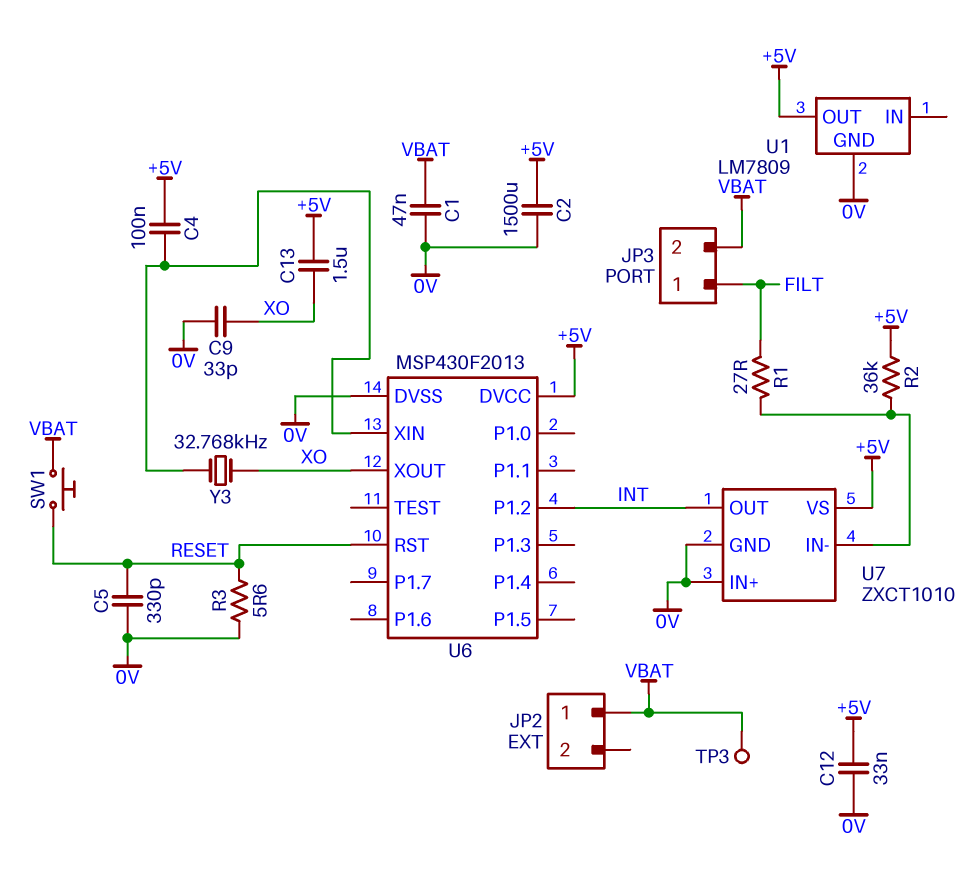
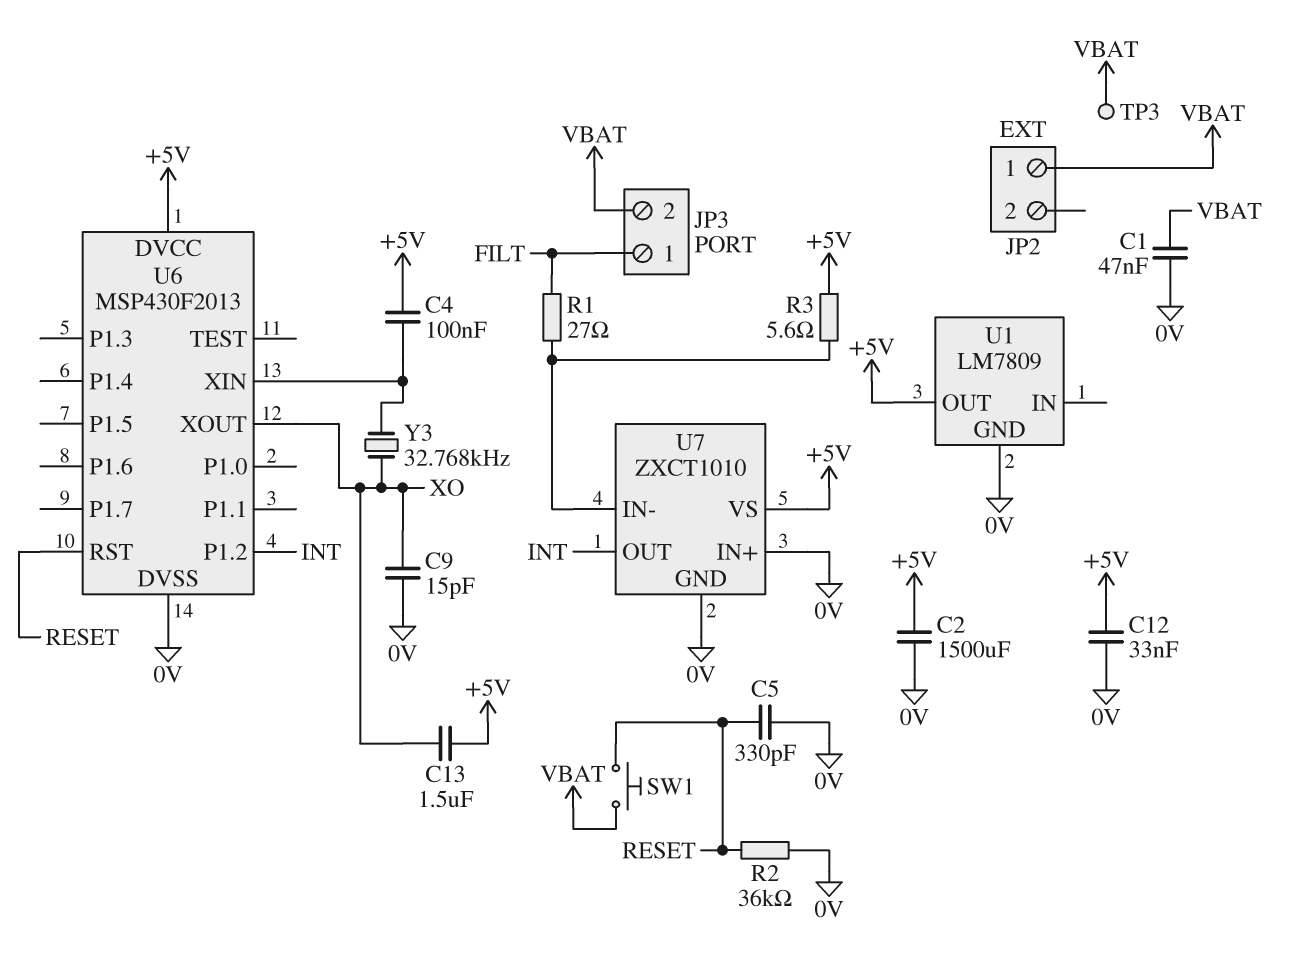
C9: 33pF (0V, XO) -> 15pF (0V, XO)
R2: 36k (+5V, U7/IN-) -> 36k (0V, RESET)
R3: 5.6 (0V, RESET) -> 5.6 (+5V, U7/IN-)

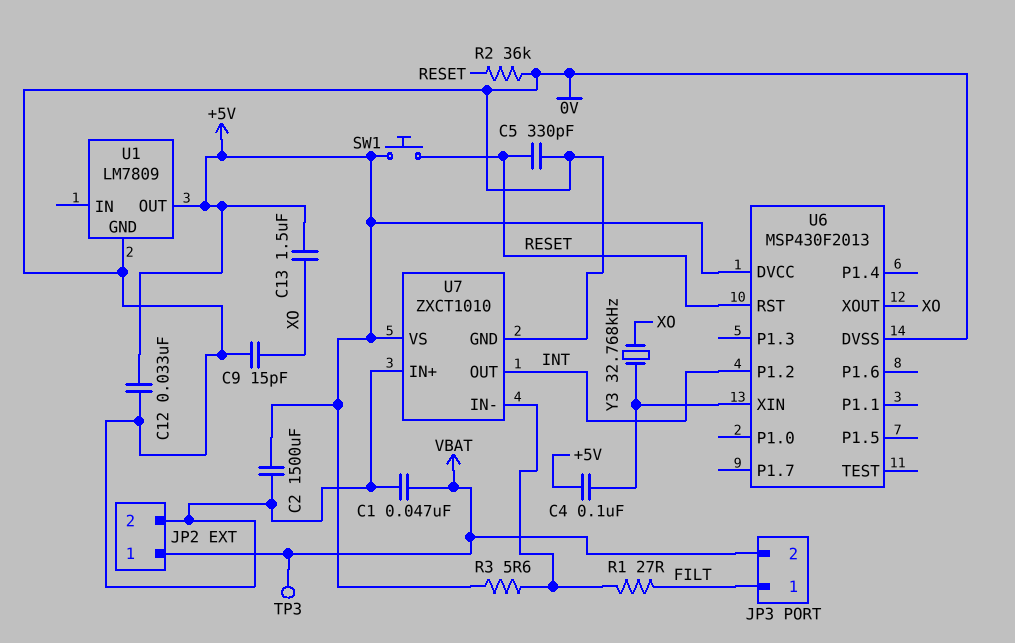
JP2 pin 2: none -> 0V
SW1: button (RESET, VBAT) -> button (+5V, RESET)

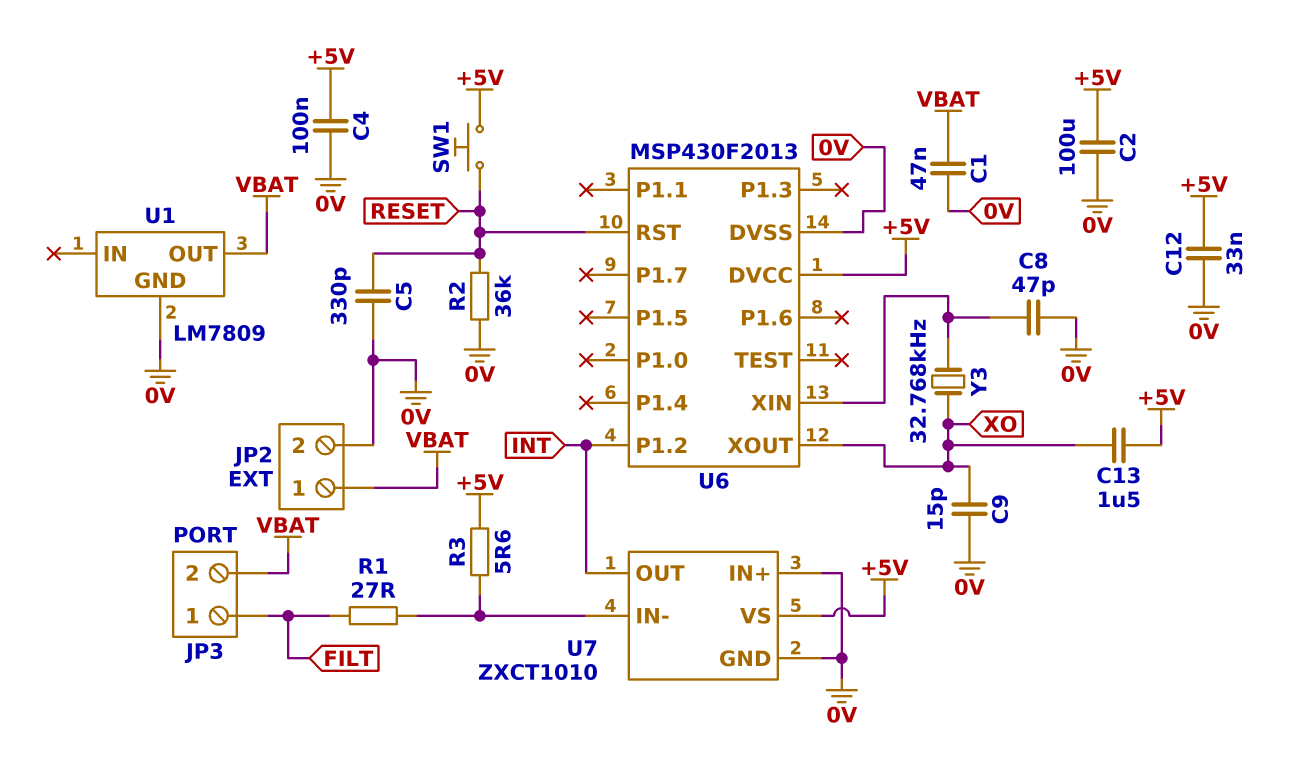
C2: 1500uF (+5V, 0V) -> 100uF (+5V, 0V)
C4: 100nF (+5V, U6/XIN) -> 100nF (+5V, 0V)
C8: none -> 47pF (0V, U6/XIN)
TP3: test point (VBAT) -> none
U1 pin OUT: +5V -> VBAT

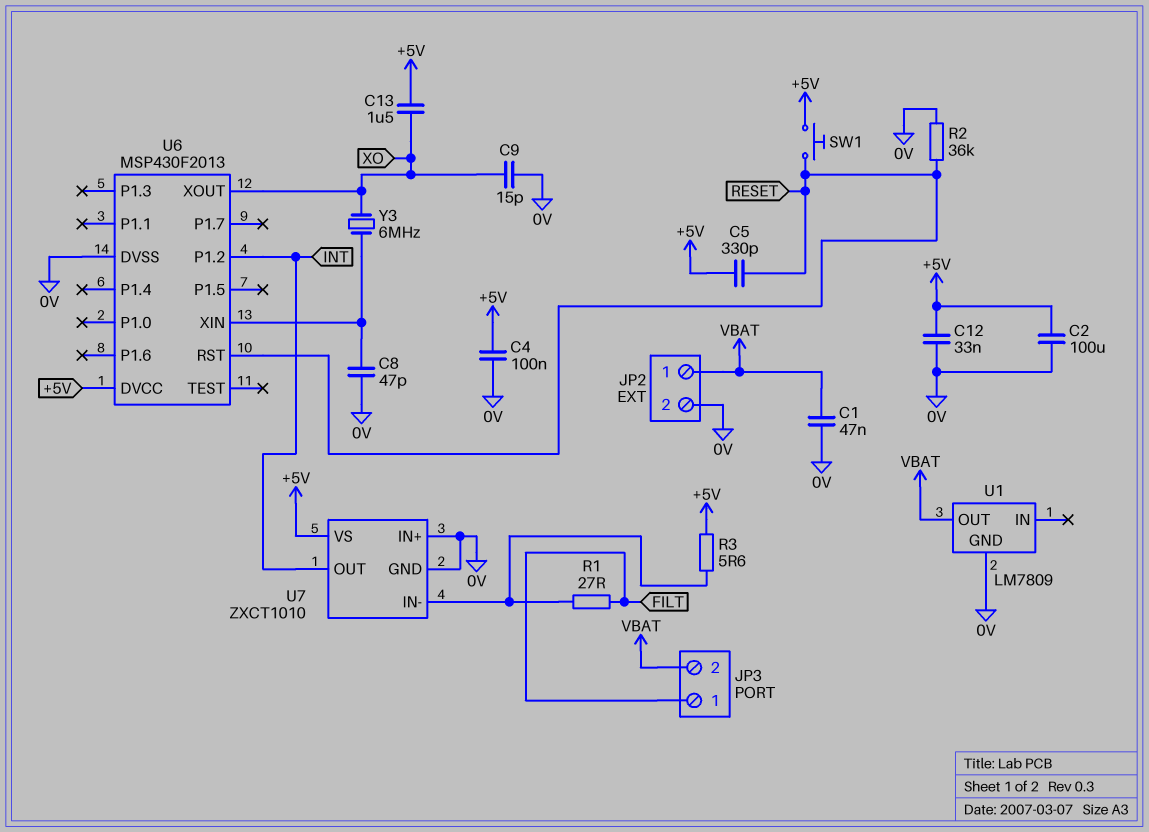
C5: 330pF (0V, RESET) -> 330pF (+5V, RESET)
Y3: 32.768kHz (U6/XIN, XO) -> 6MHz (U6/XIN, XO)

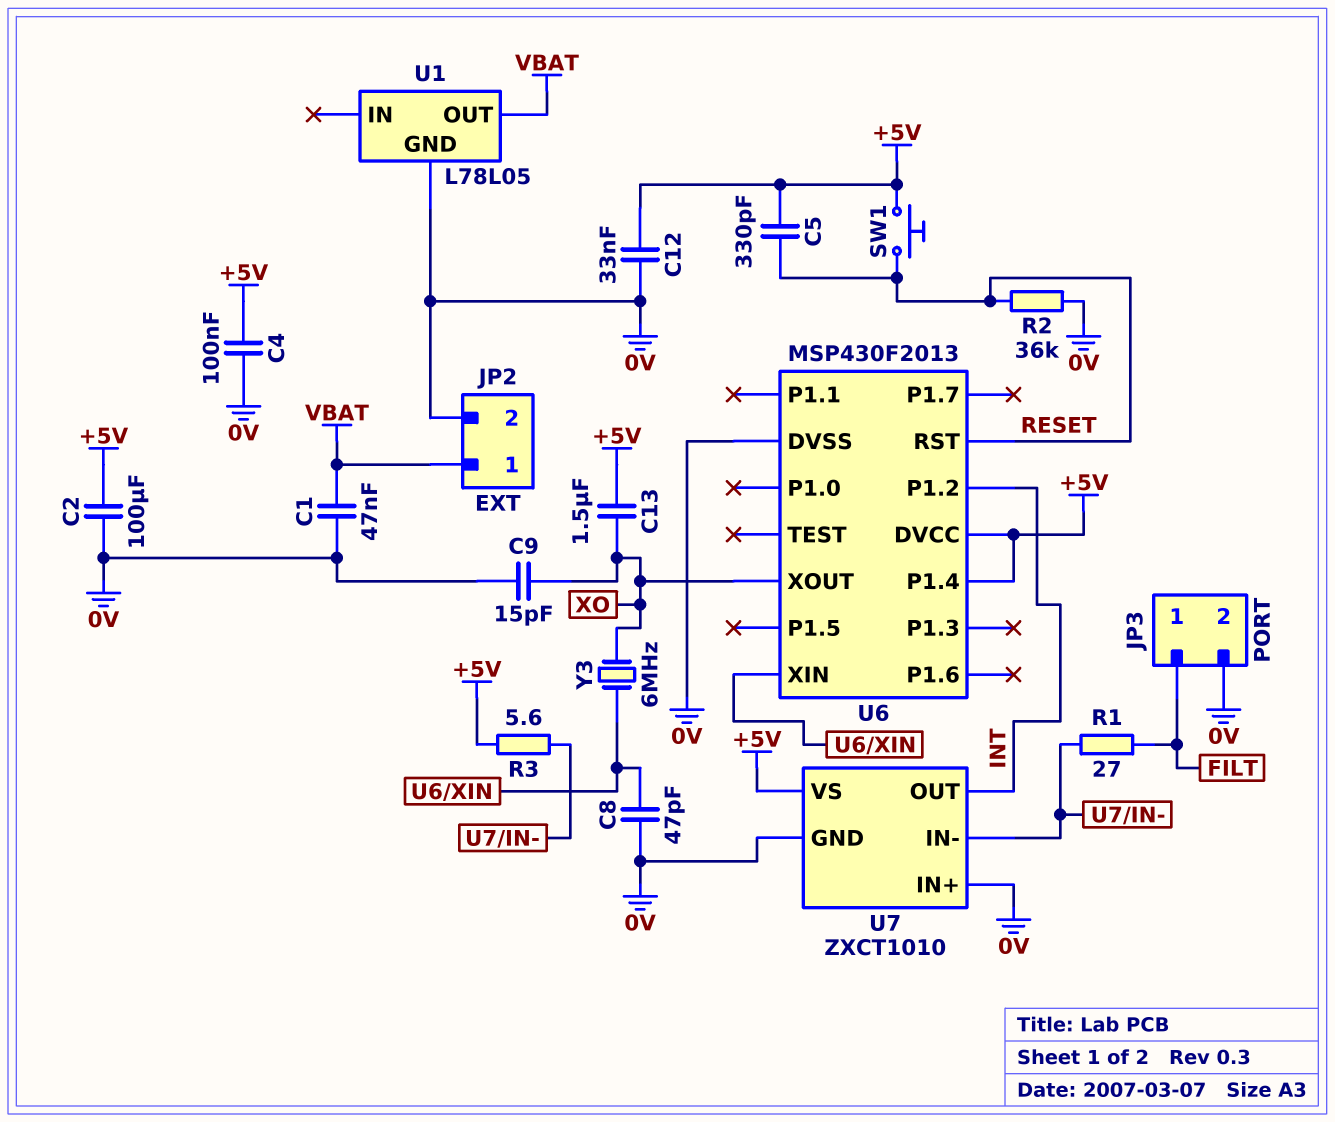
JP3 pin 2: VBAT -> 0V
U1: LM7809 -> L78L05
U6 pin P1.4: none -> +5V

